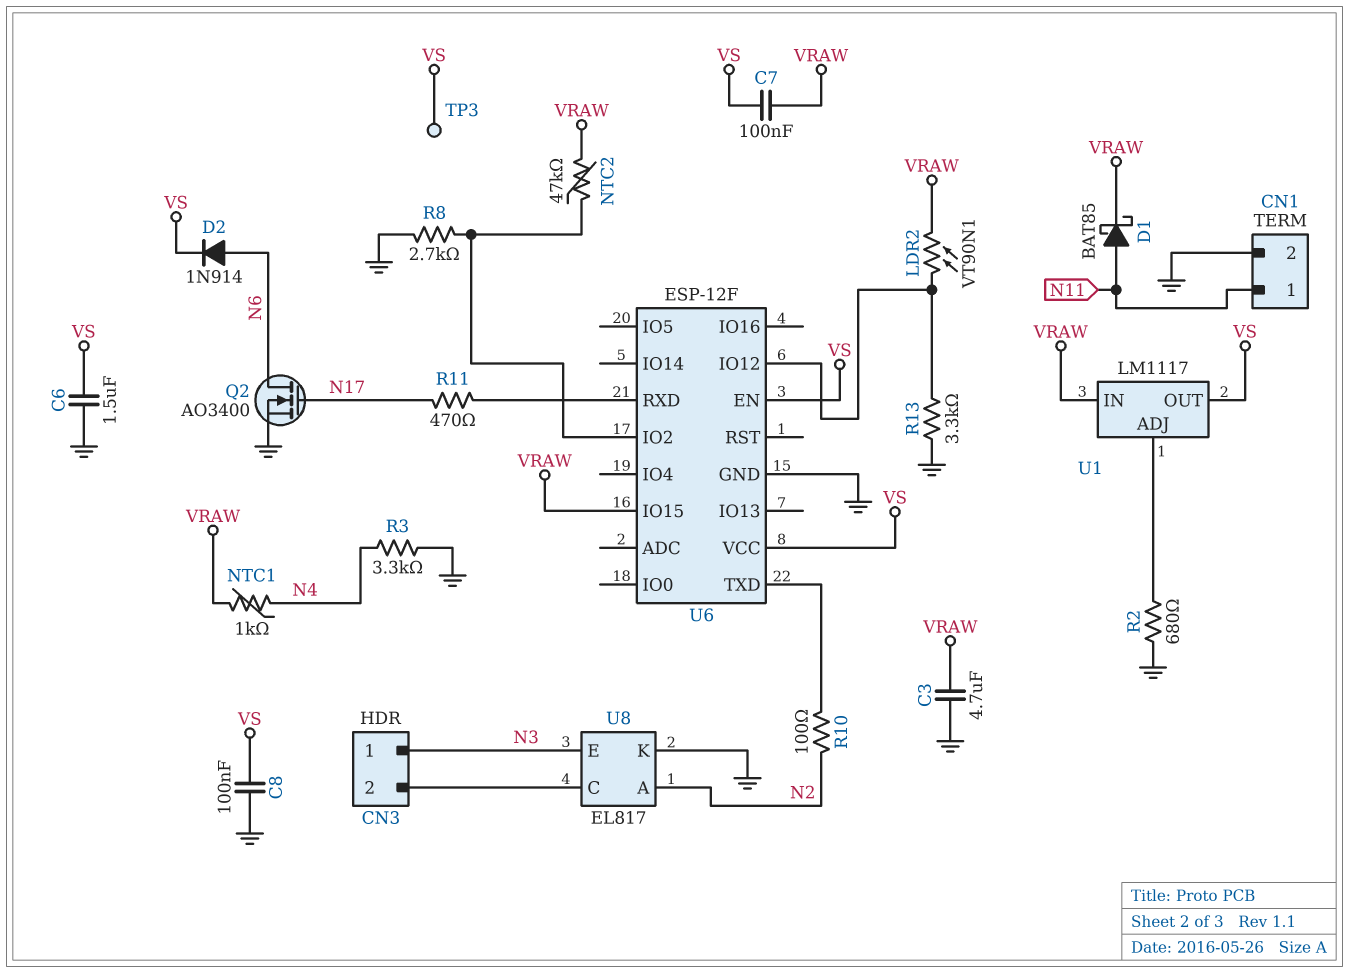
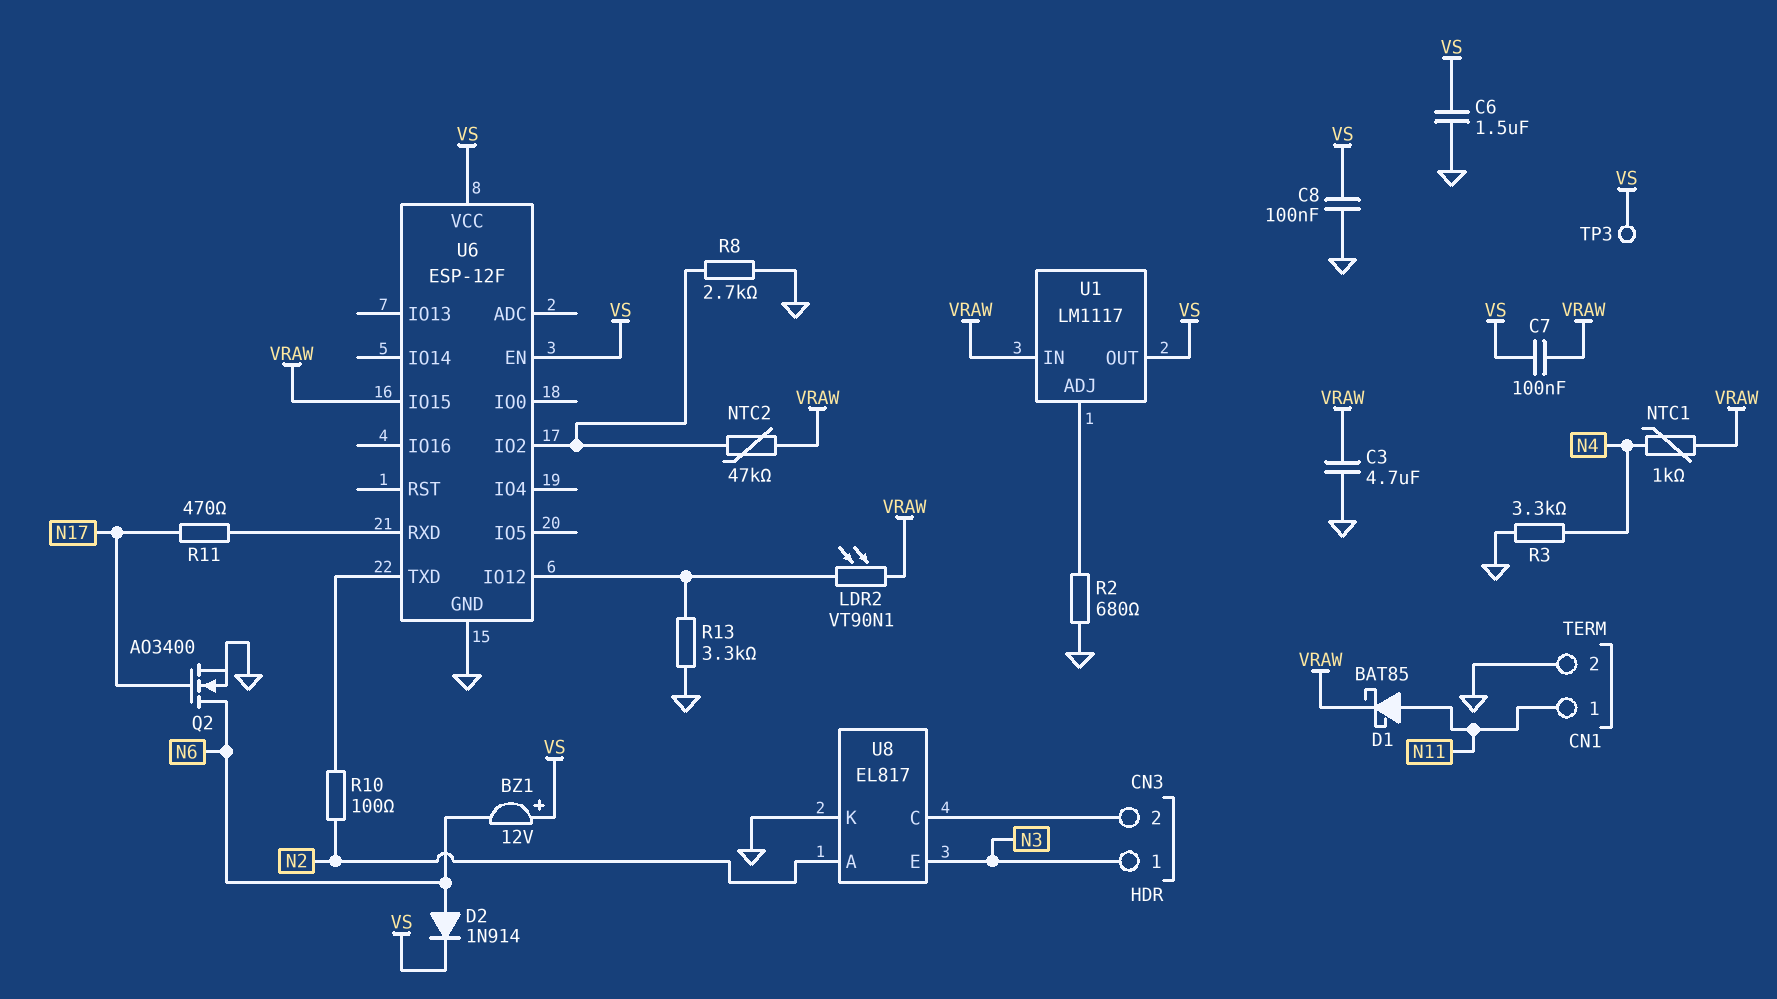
BZ1: none -> buzzer 12V (plus VS, minus N6)

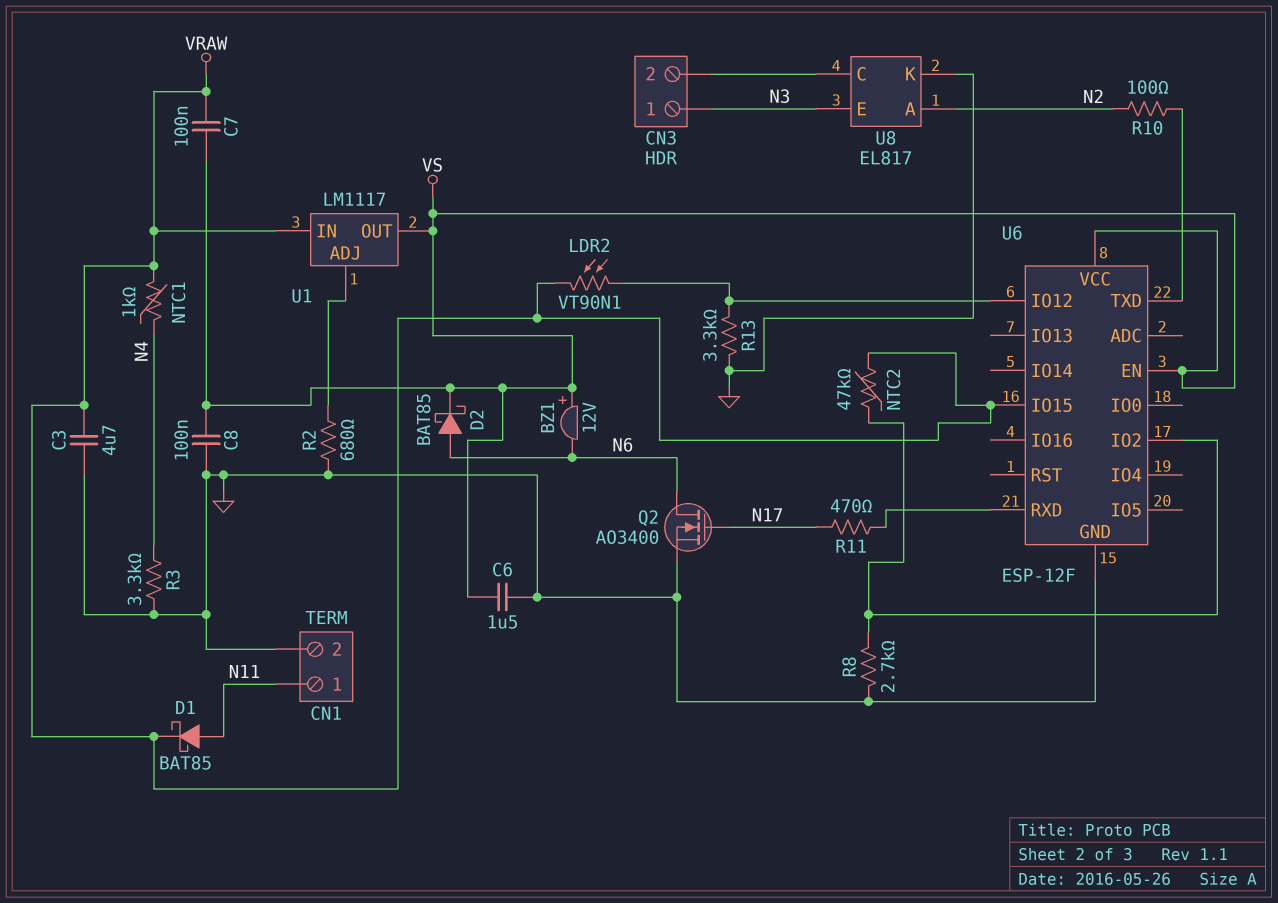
D2: diode 1N914 (A N6, K VS) -> schottky BAT85 (A N6, K VS)
TP3: test point (VS) -> none

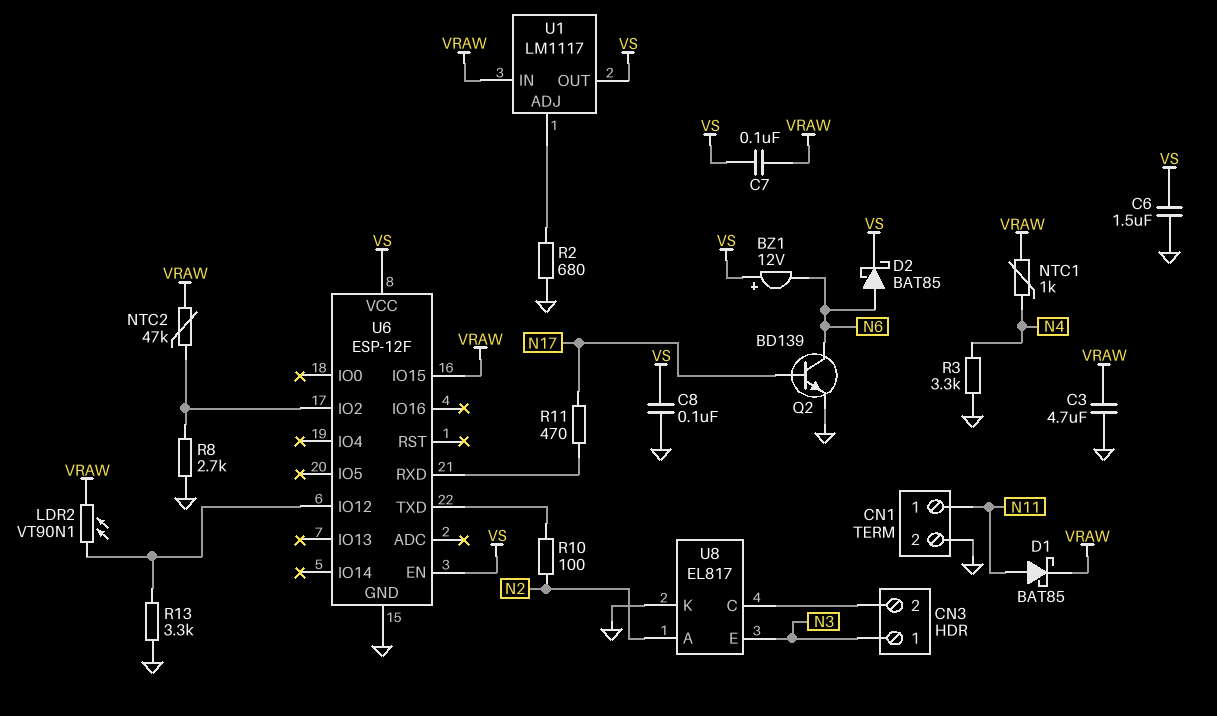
Q2: NMOS AO3400 (G N17, D N6, S GND) -> NPN BD139 (B N17, C N6, E GND)

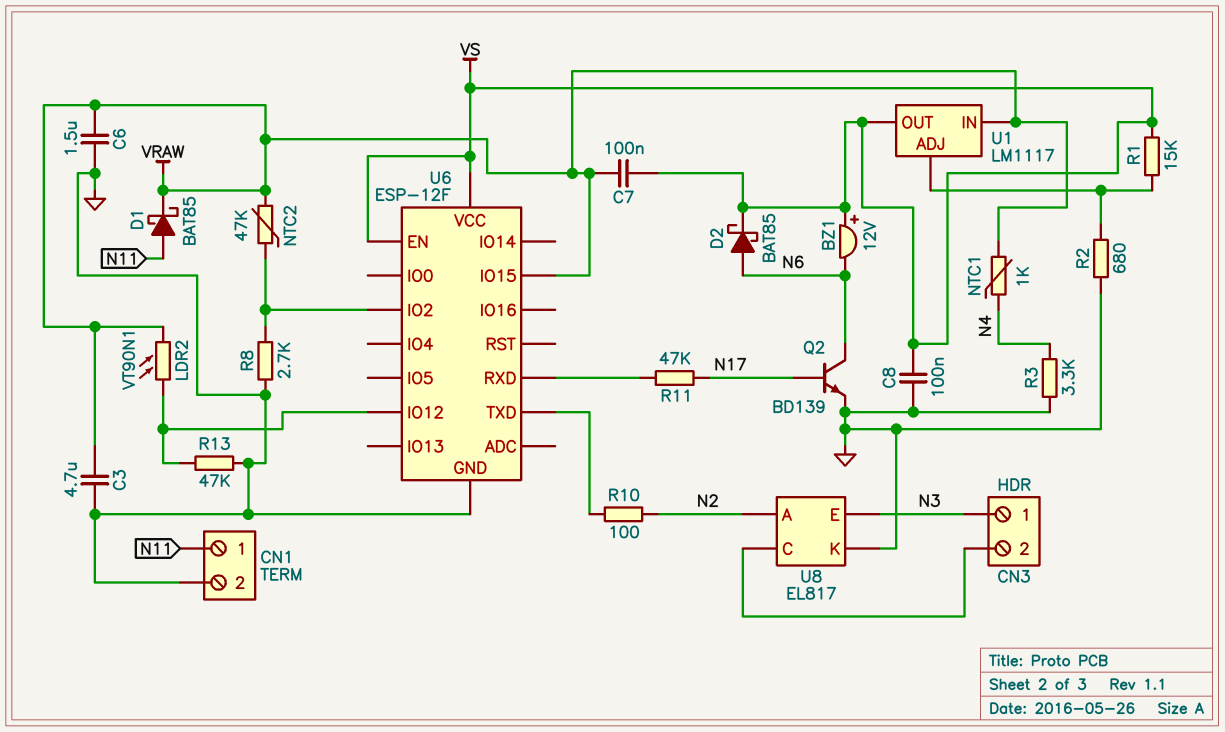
C6: 1.5uF (GND, VS) -> 1.5uF (GND, VRAW)
R1: none -> 15k (U1/ADJ, VS)
R11: 470 (N17, U6/RXD) -> 47k (N17, U6/RXD)
R13: 3.3k (GND, U6/IO12) -> 47k (GND, U6/IO12)

